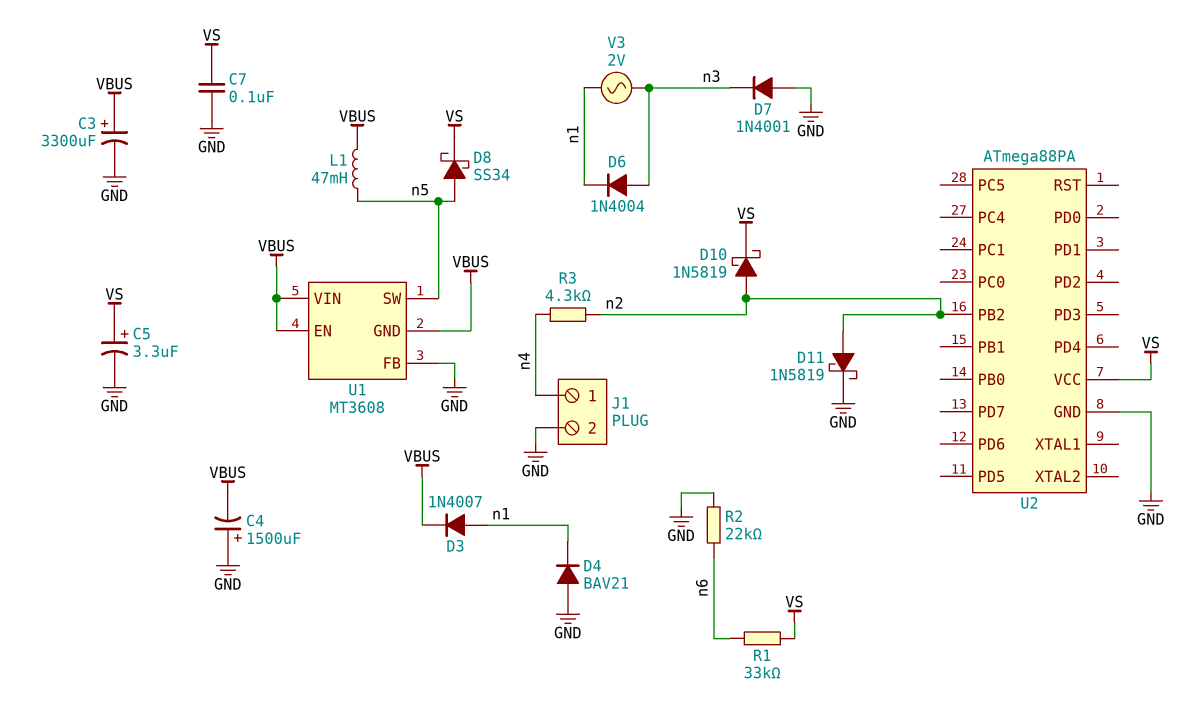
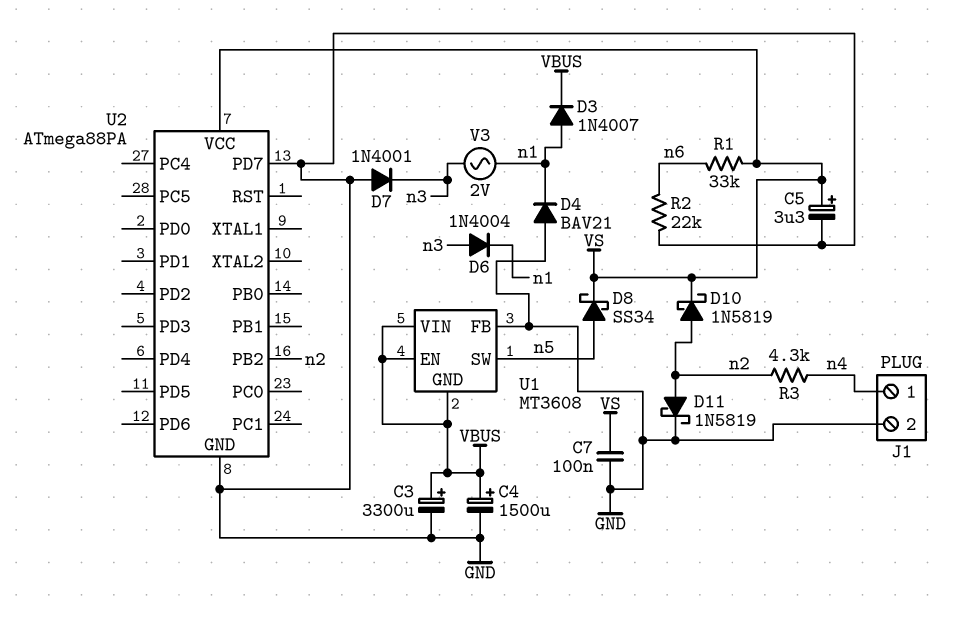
C4: 1500uF (plus GND, minus VBUS) -> 1500uF (plus VBUS, minus GND)
L1: 47mH (VBUS, n5) -> none
U2 pin PD7: none -> GND

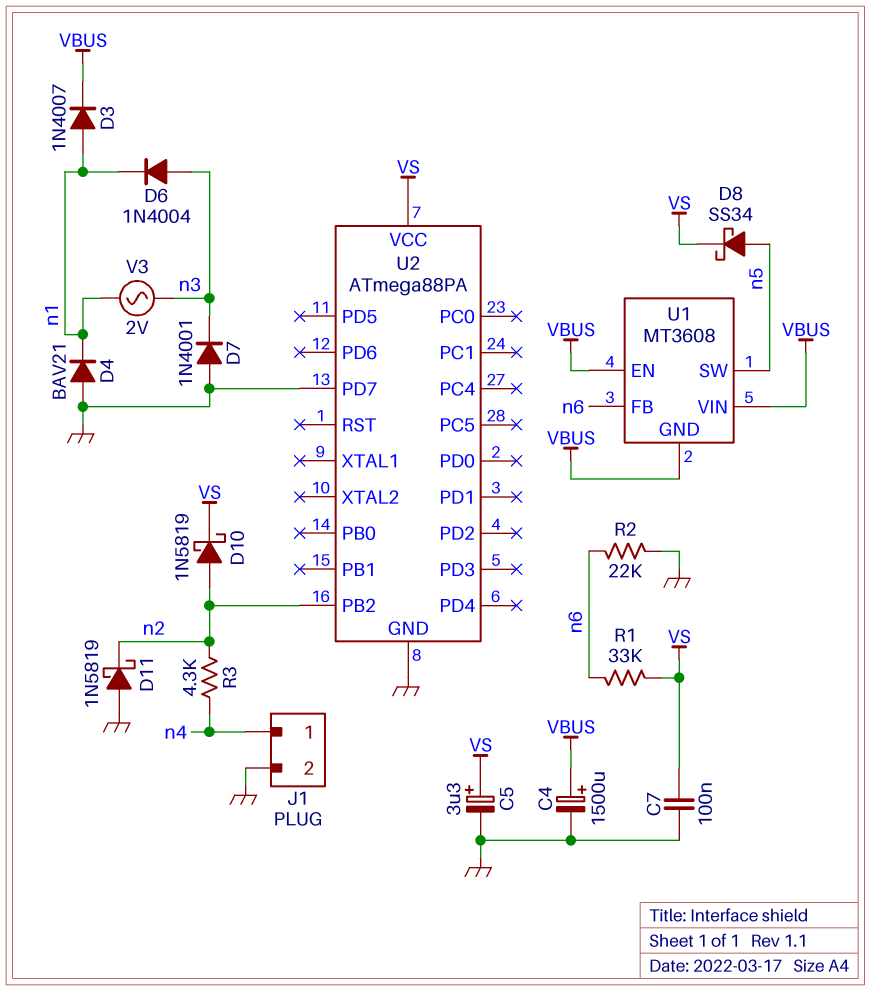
C3: 3300uF (plus VBUS, minus GND) -> none
D11: schottky 1N5819 (A n2, K GND) -> schottky 1N5819 (A GND, K n2)
U1 pin FB: GND -> n6

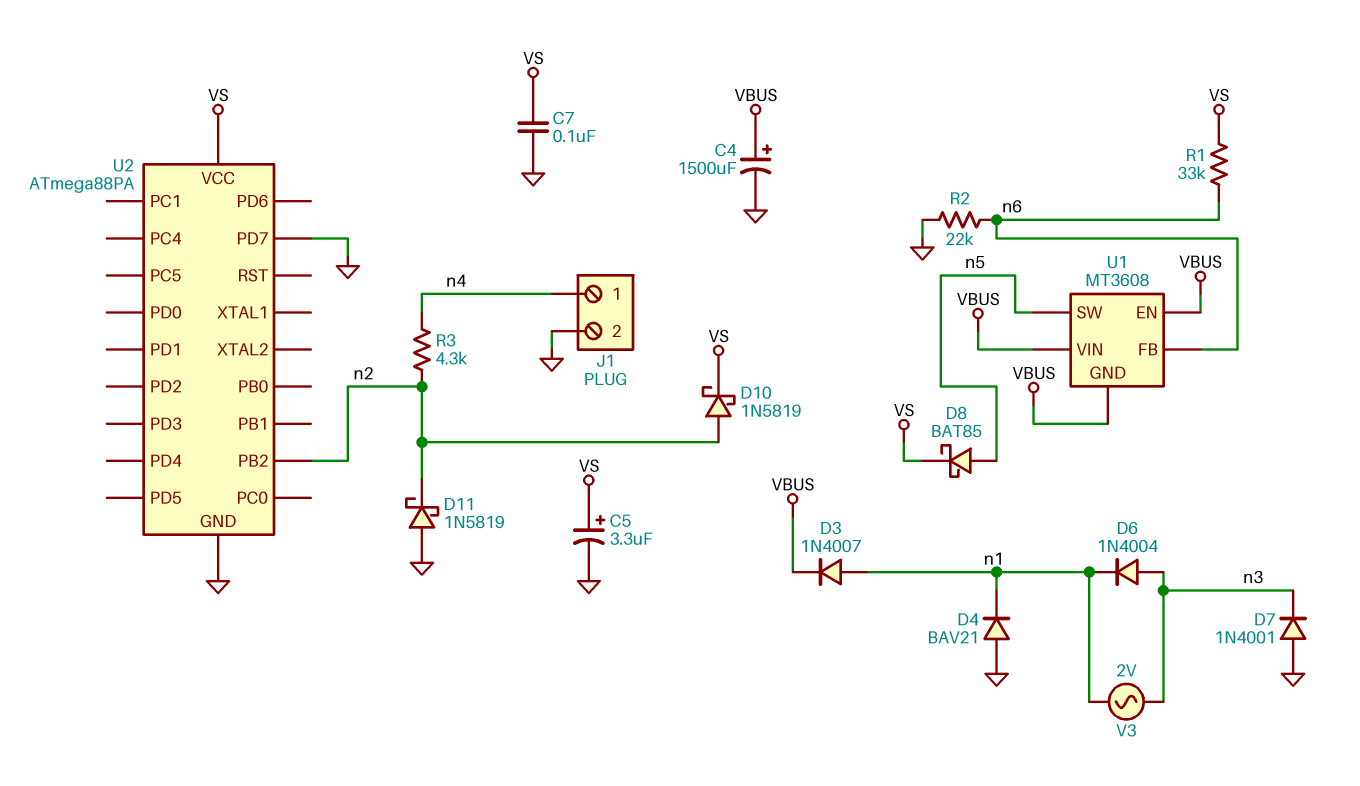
D8: schottky SS34 (A n5, K VS) -> schottky BAT85 (A n5, K VS)

